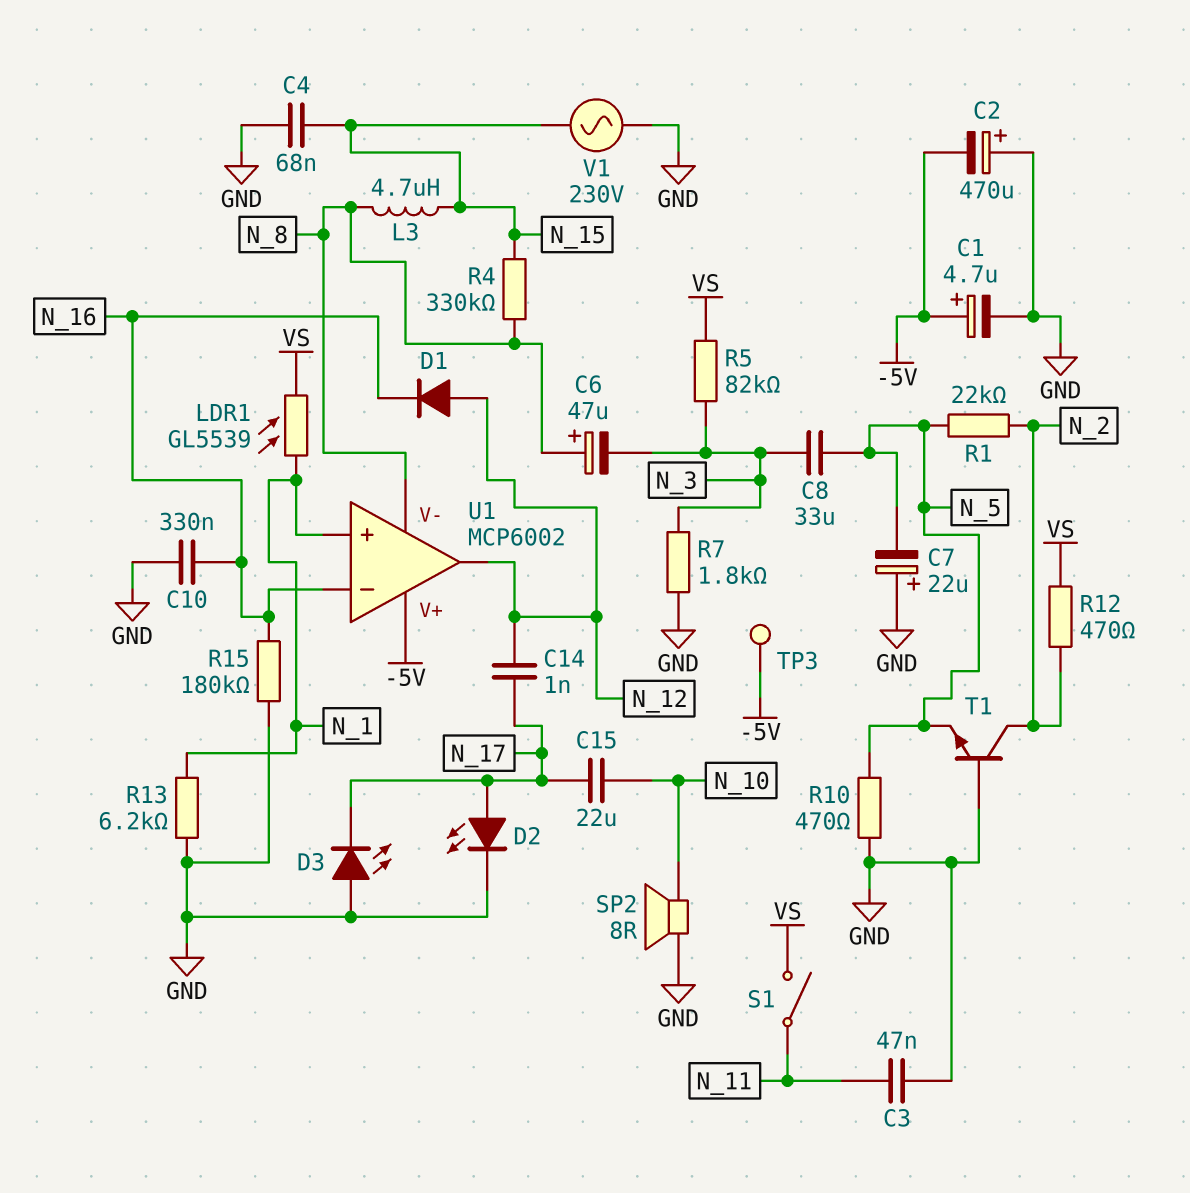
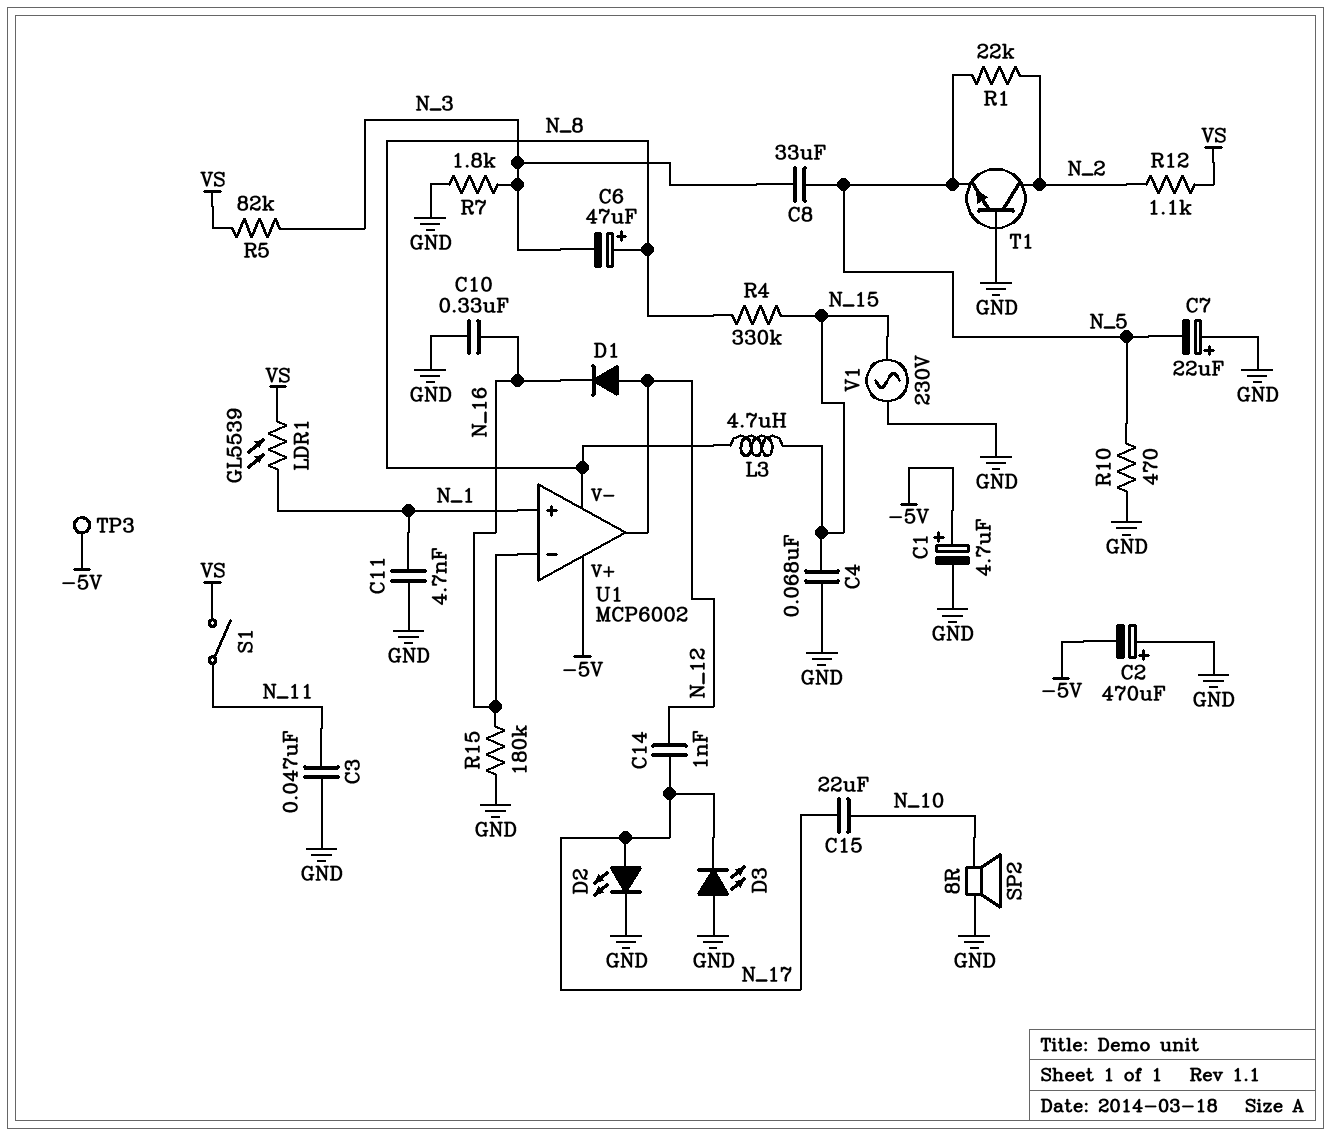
C11: none -> 4.7nF (GND, N_1)
R12: 470 (N_2, VS) -> 1.1k (N_2, VS)
R13: 6.2k (GND, N_1) -> none

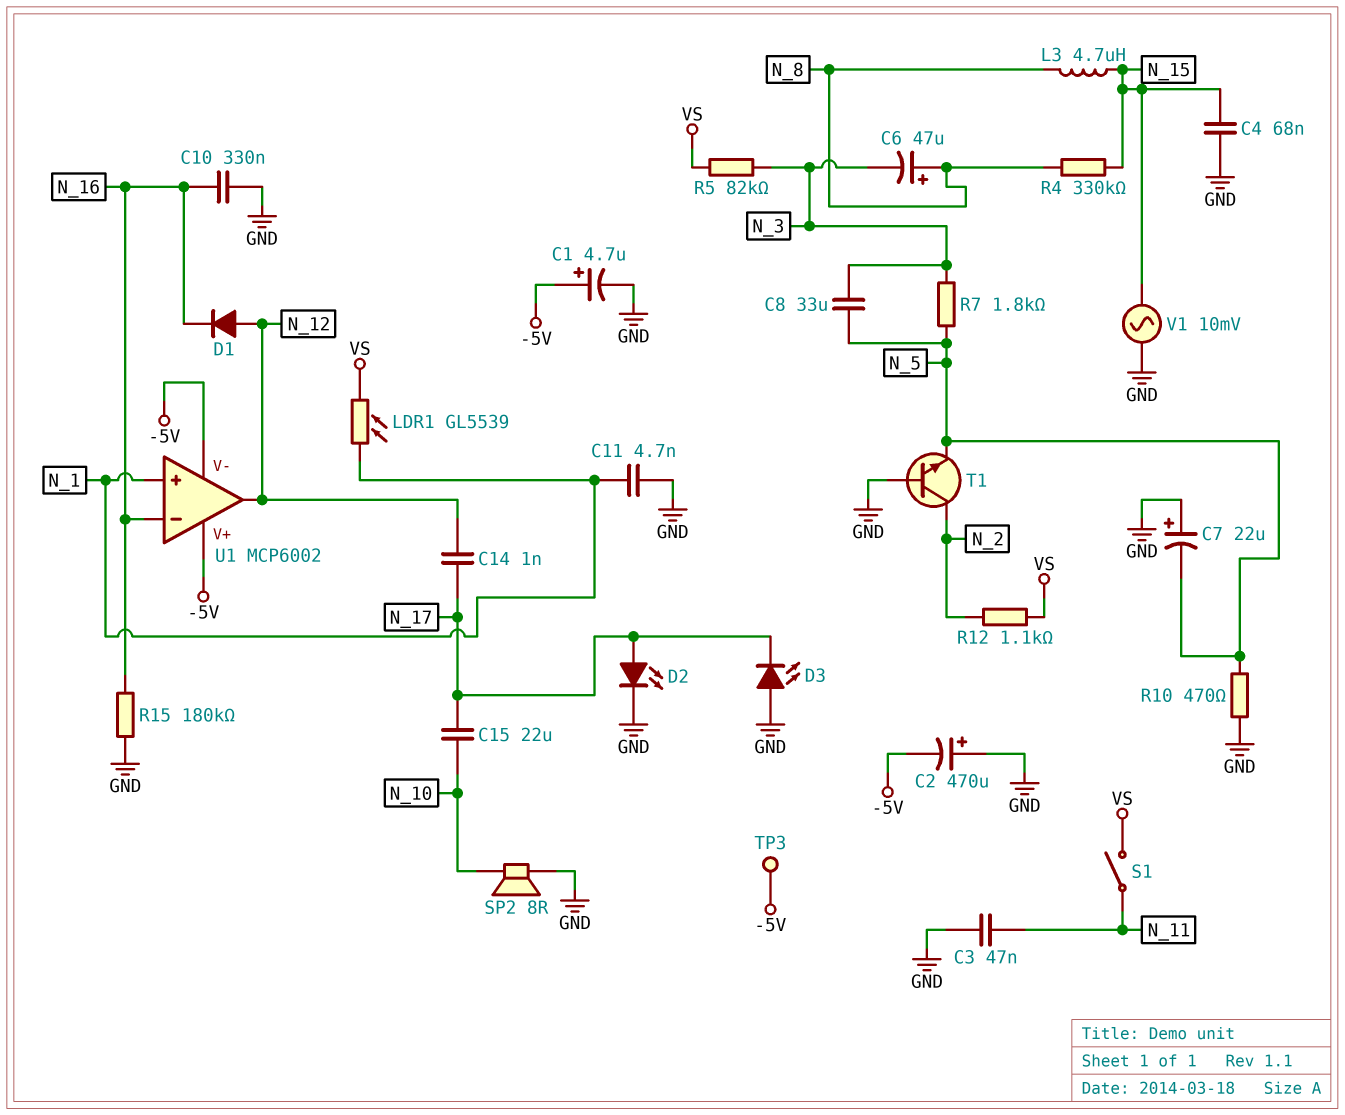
R1: 22k (N_2, N_5) -> none
R7: 1.8k (GND, N_3) -> 1.8k (N_3, N_5)
U1 pin V-: N_8 -> -5V
V1: AC 230V (GND, N_15) -> AC 10mV (GND, N_15)

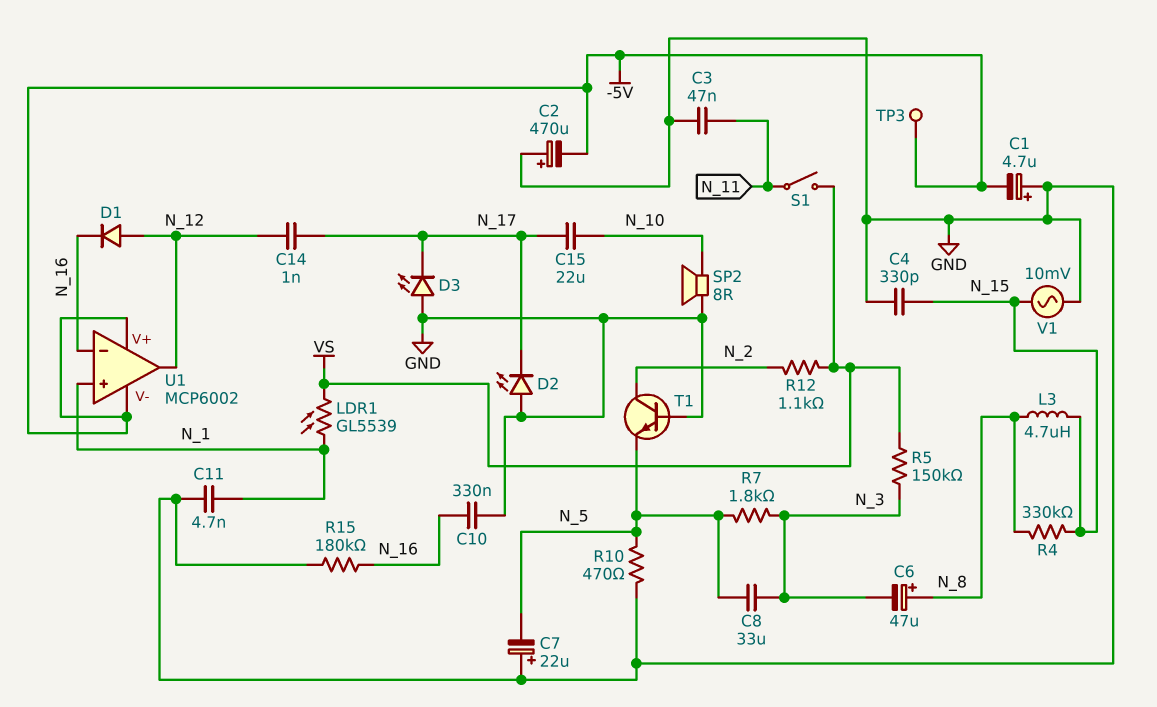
C1: 4.7uF (plus -5V, minus GND) -> 4.7uF (plus GND, minus -5V)
C4: 68nF (GND, N_15) -> 330pF (GND, N_15)
D2: LED (A N_17, K GND) -> LED (A GND, K N_17)
R5: 82k (N_3, VS) -> 150k (N_3, VS)

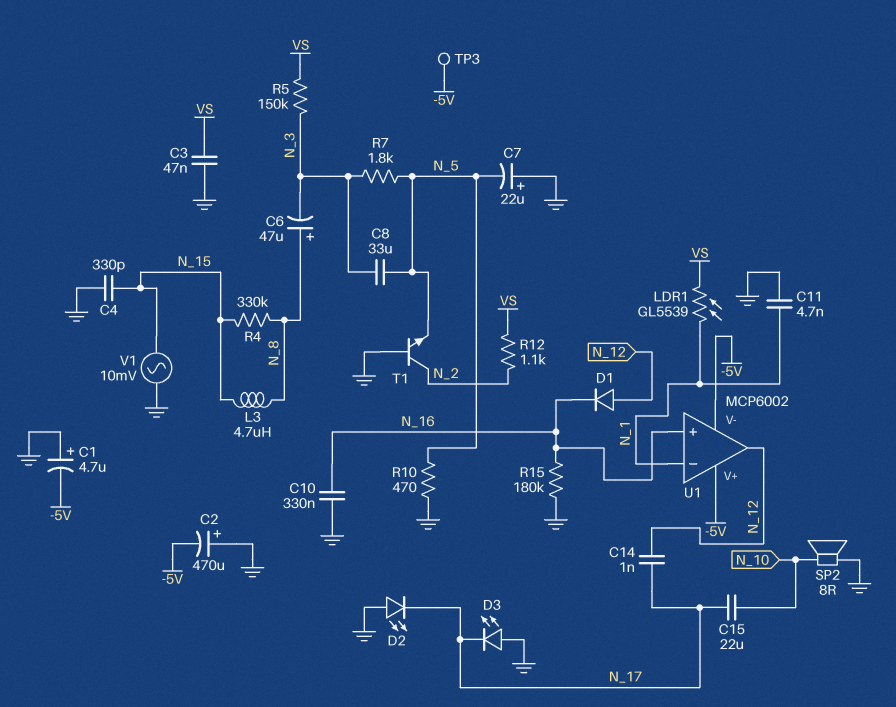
C3: 47nF (GND, N_11) -> 47nF (GND, VS)
S1: switch (N_11, VS) -> none
U1 pin in+: N_1 -> N_16
U1 pin in-: N_16 -> N_1

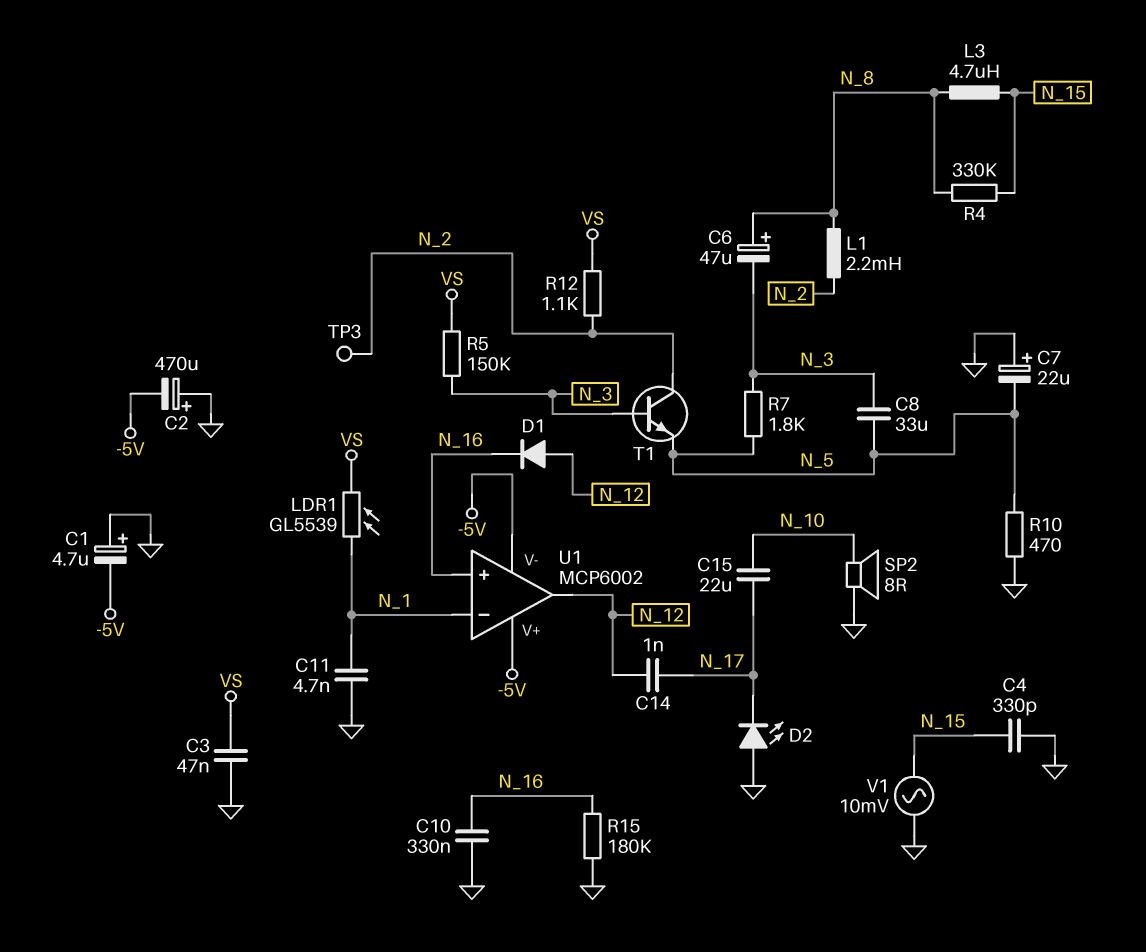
D3: LED (A GND, K N_17) -> none
L1: none -> 2.2mH (N_2, N_8)
T1: NPN (B GND, C N_2, E N_5) -> NPN (B N_3, C N_2, E N_5)
TP3: test point (-5V) -> test point (N_2)

